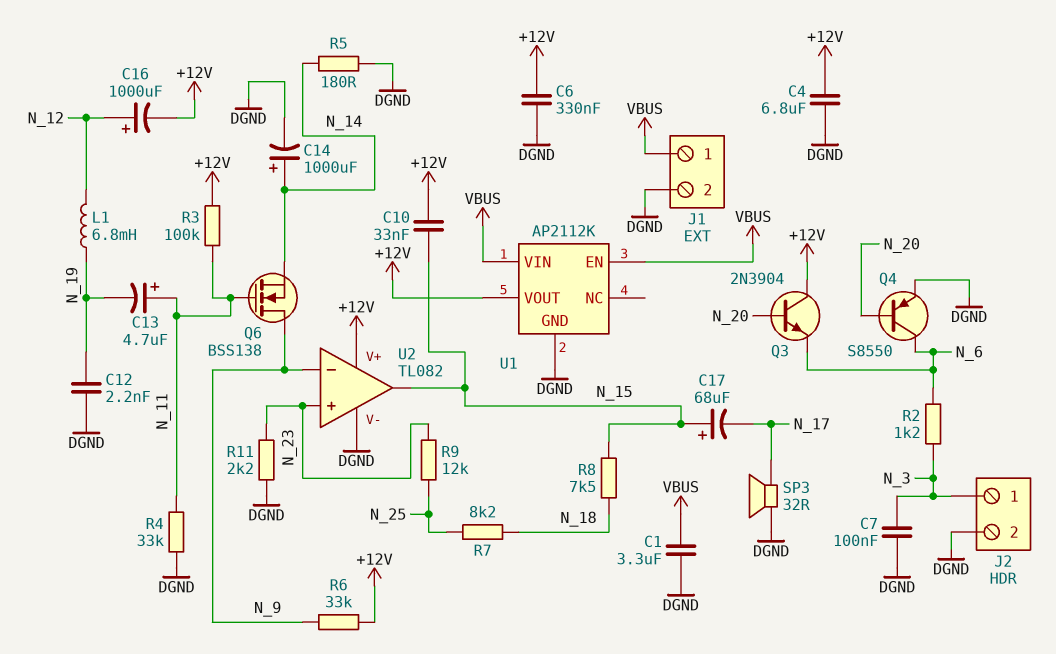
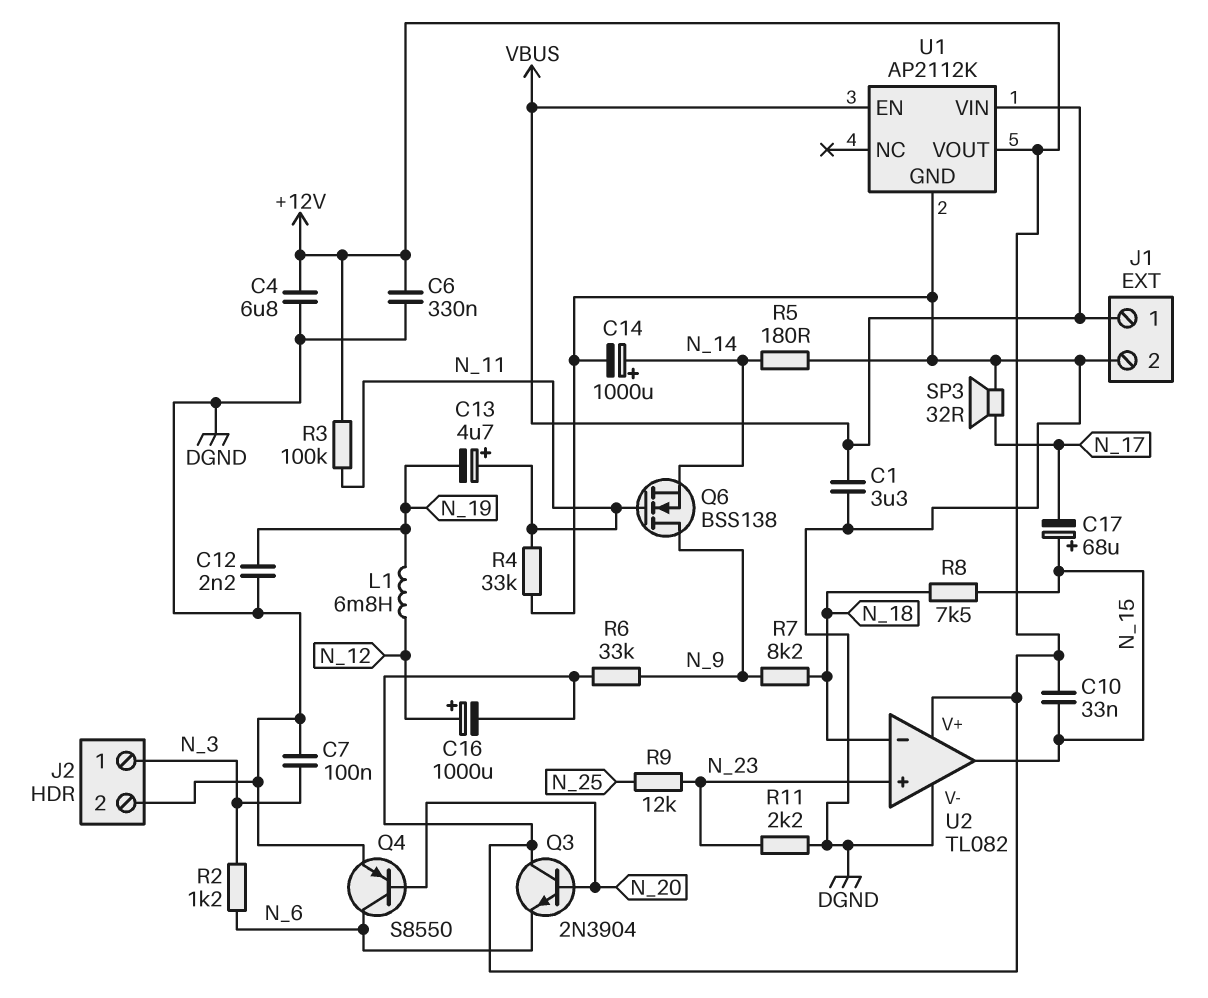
R7: 8.2k (N_18, N_25) -> 8.2k (N_9, N_18)
U2 pin in-: N_9 -> N_18

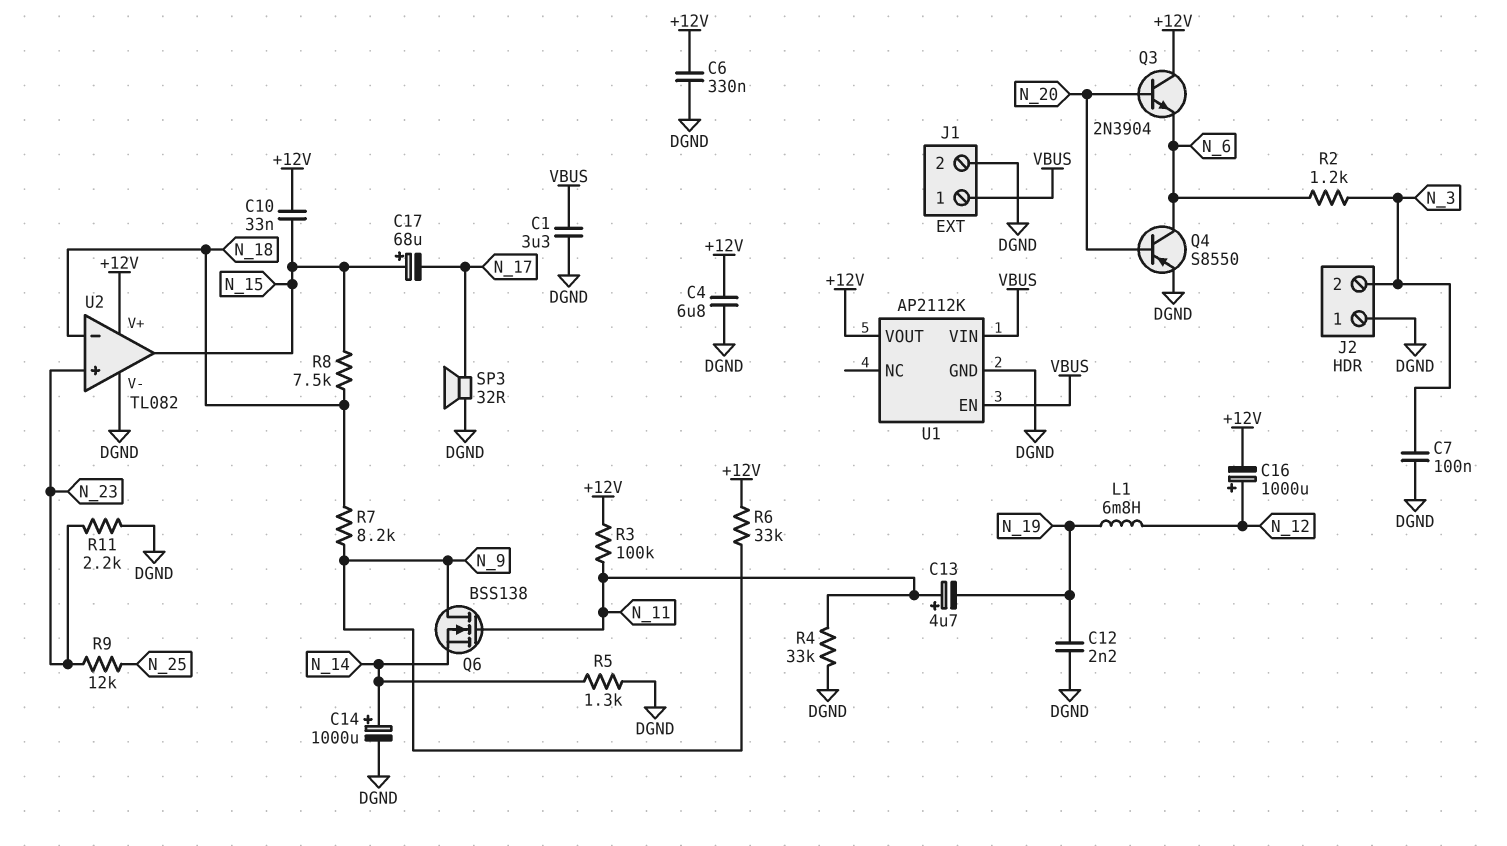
J2 pin 1: N_3 -> DGND
J2 pin 2: DGND -> N_3
R5: 180 (DGND, N_14) -> 1.3k (DGND, N_14)

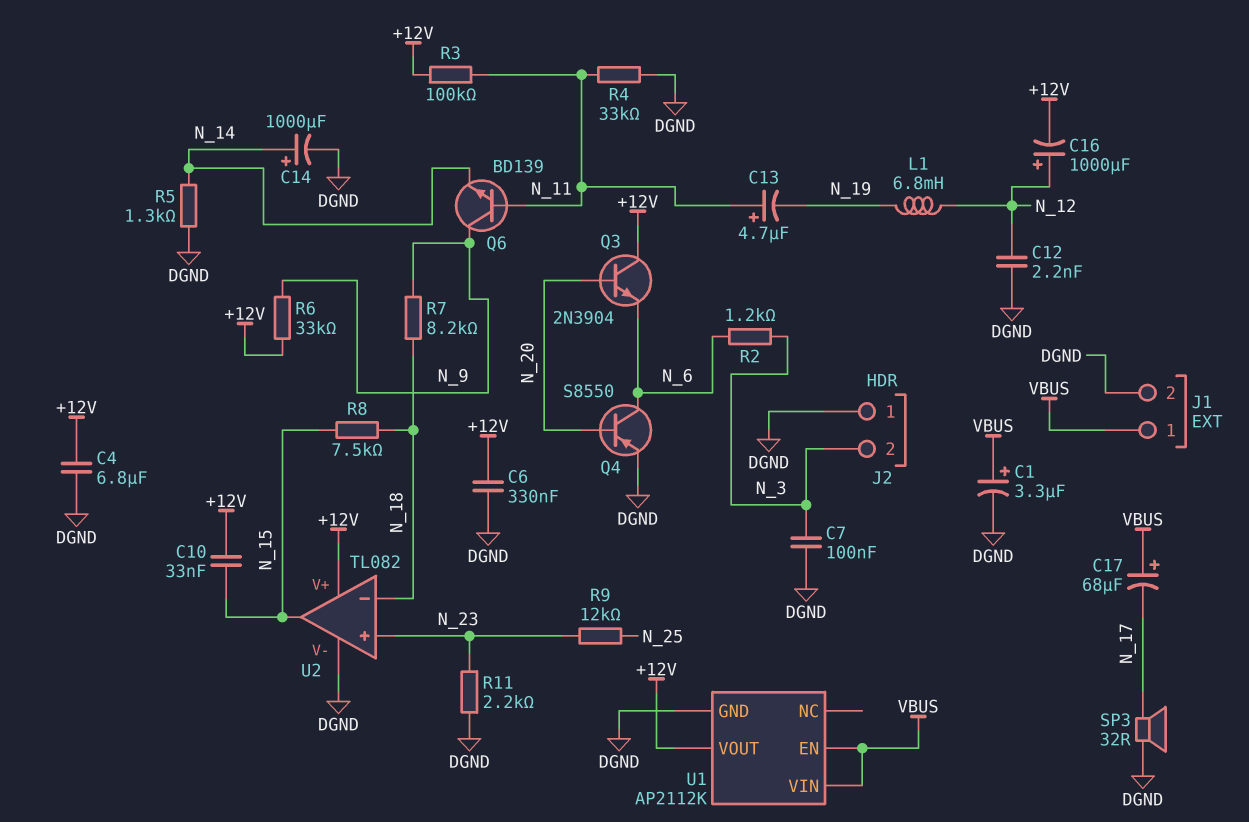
C1: 3.3uF (DGND, VBUS) -> 3.3uF (plus VBUS, minus DGND)
C12: 2.2nF (DGND, N_19) -> 2.2nF (DGND, N_12)
C17: 68uF (plus N_15, minus N_17) -> 68uF (plus VBUS, minus N_17)
Q6: NMOS BSS138 (G N_11, D N_9, S N_14) -> NPN BD139 (B N_11, C N_9, E N_14)

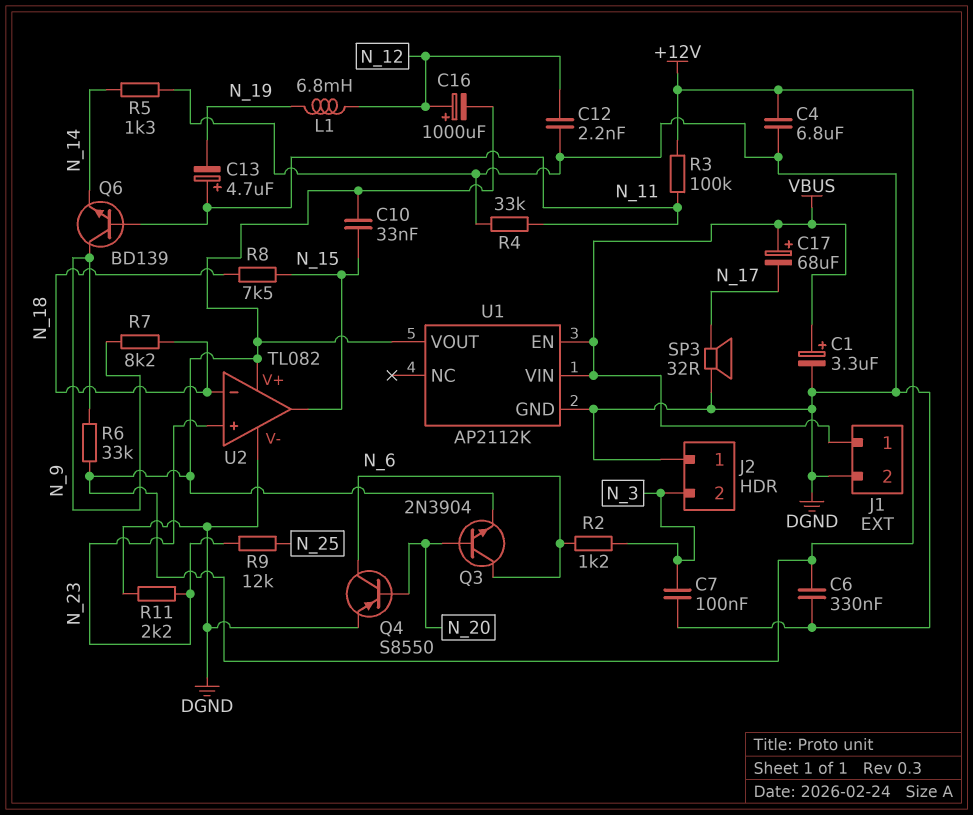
C14: 1000uF (plus N_14, minus DGND) -> none
Q3: NPN 2N3904 (B N_20, C +12V, E N_6) -> NPN 2N3904 (B N_20, C N_6, E +12V)

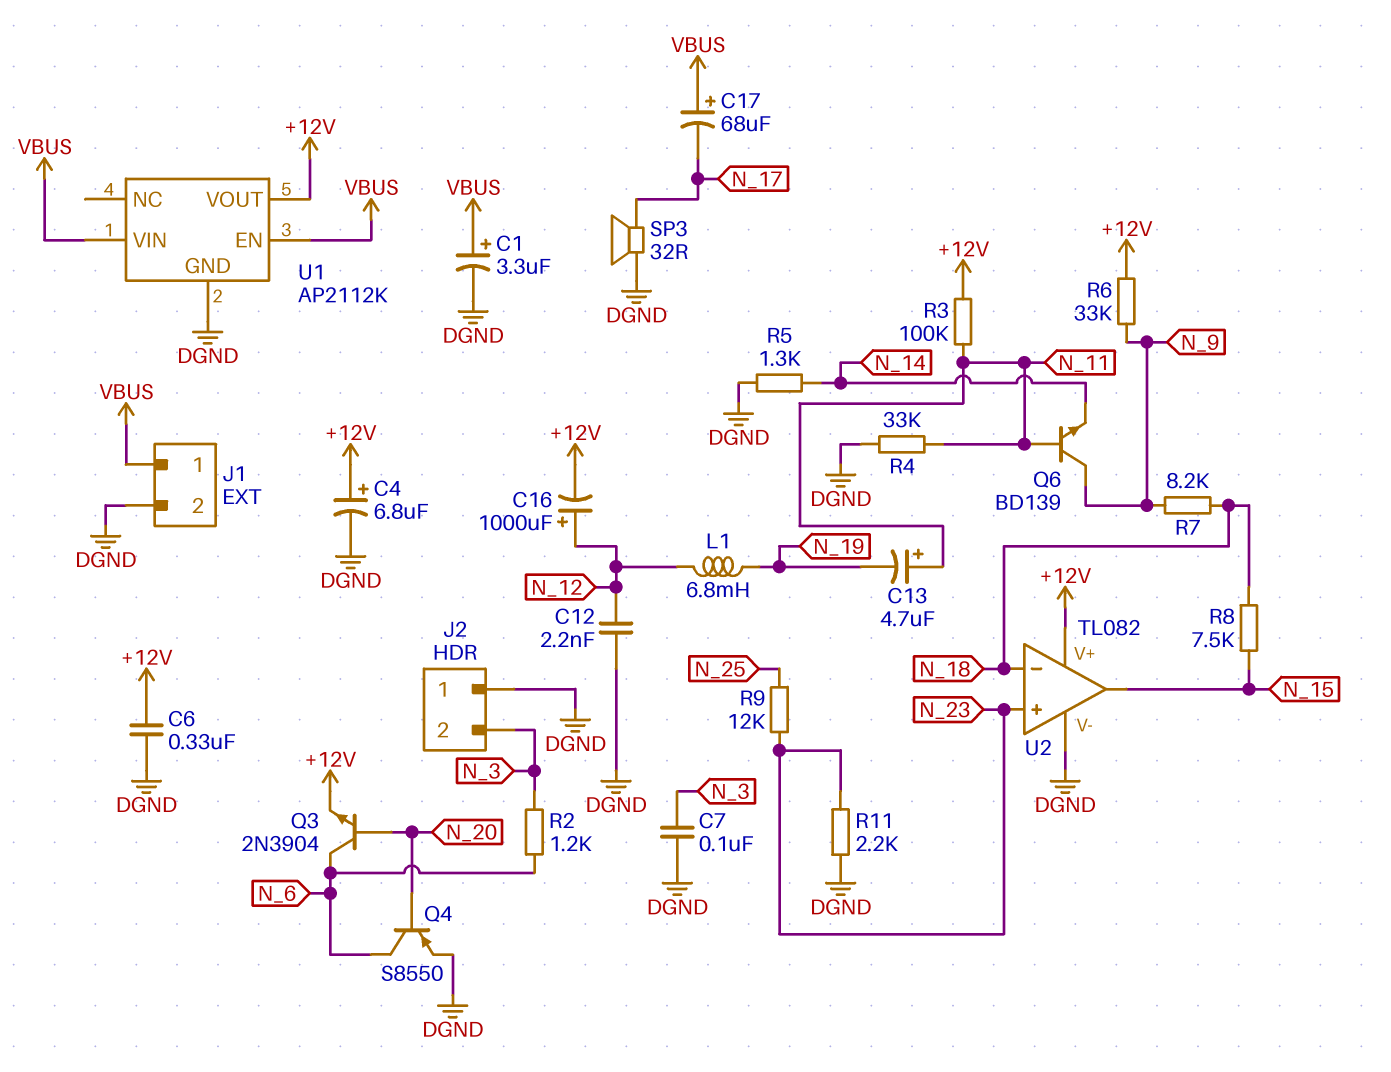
C4: 6.8uF (+12V, DGND) -> 6.8uF (plus +12V, minus DGND)
C10: 33nF (+12V, N_15) -> none

